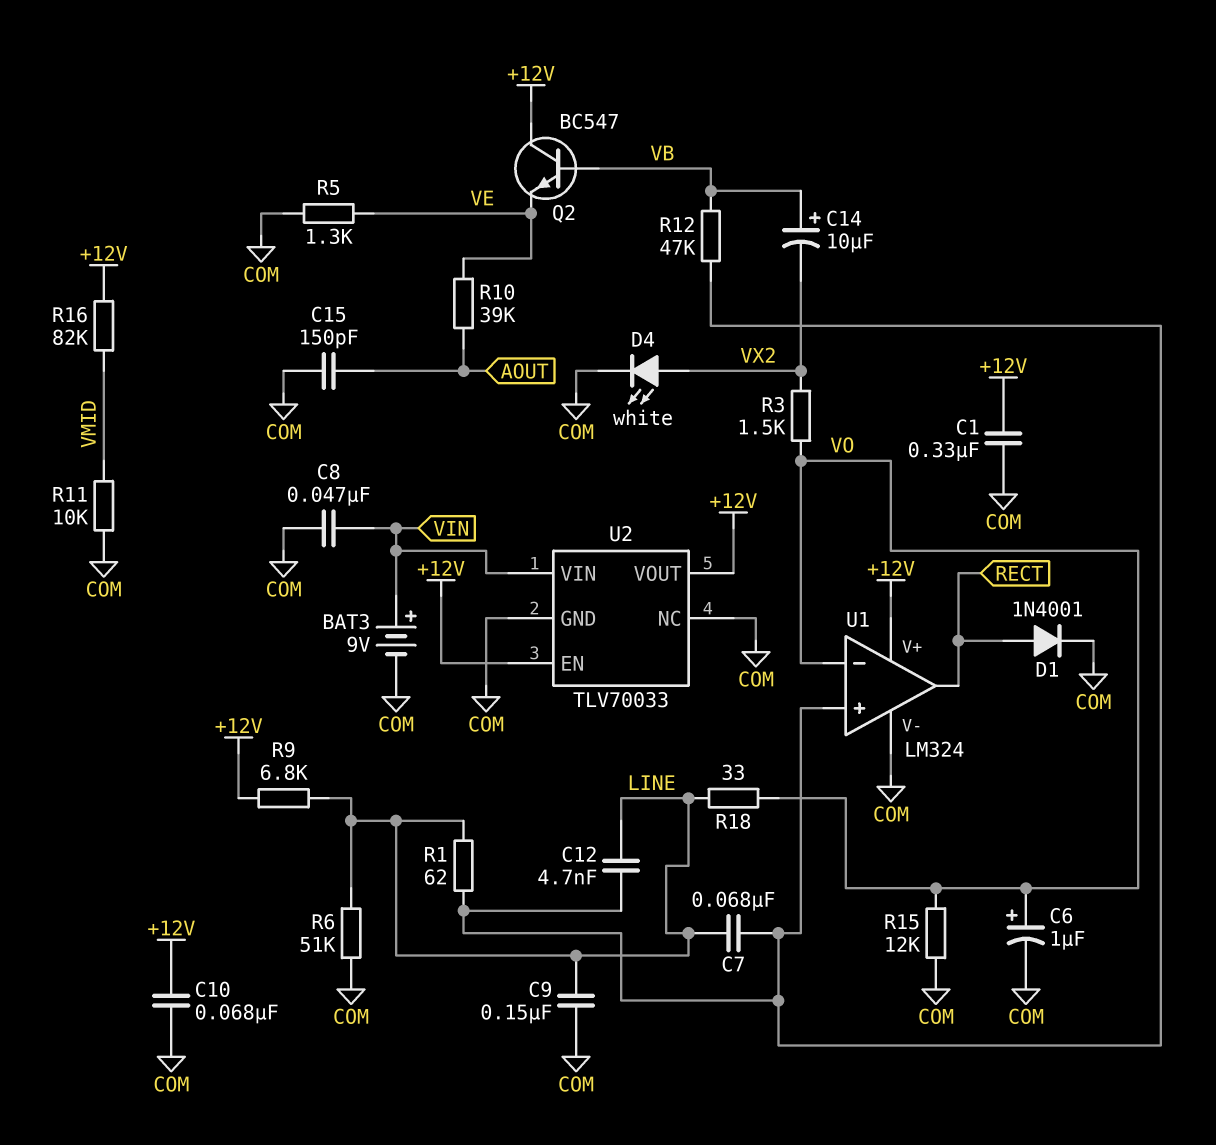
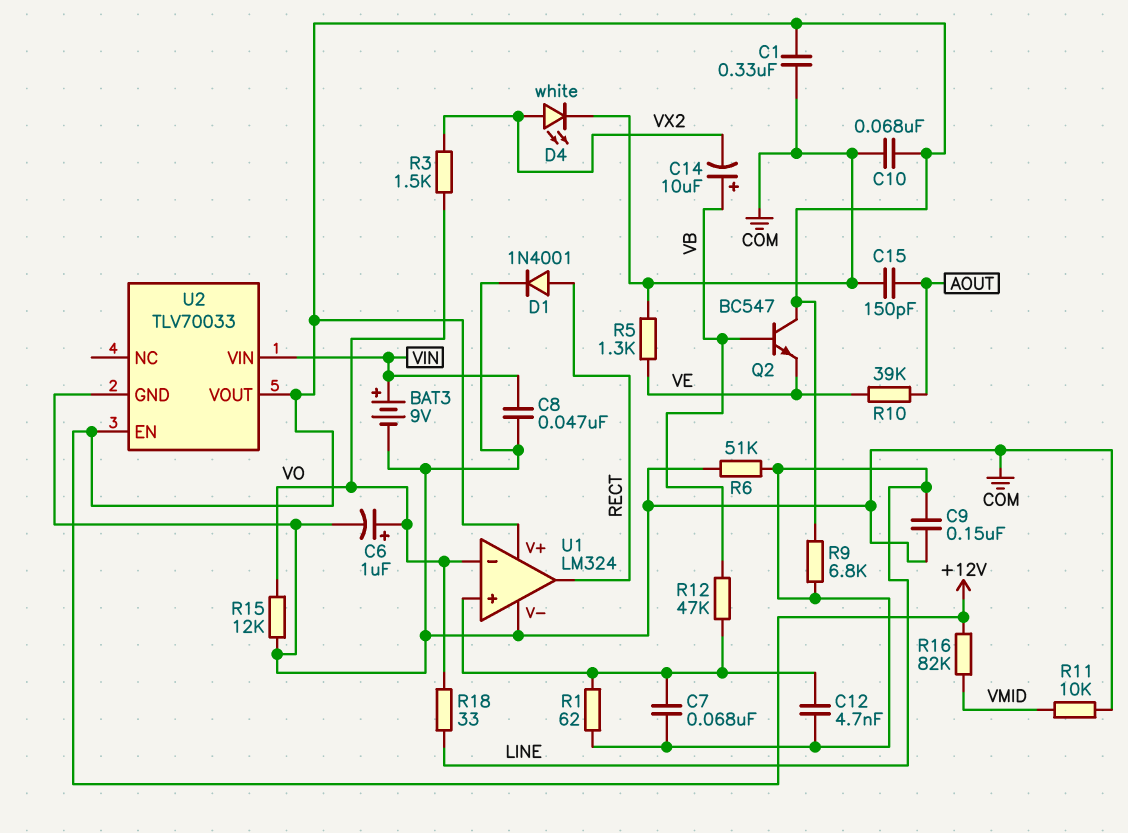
U2 pin NC: COM -> none

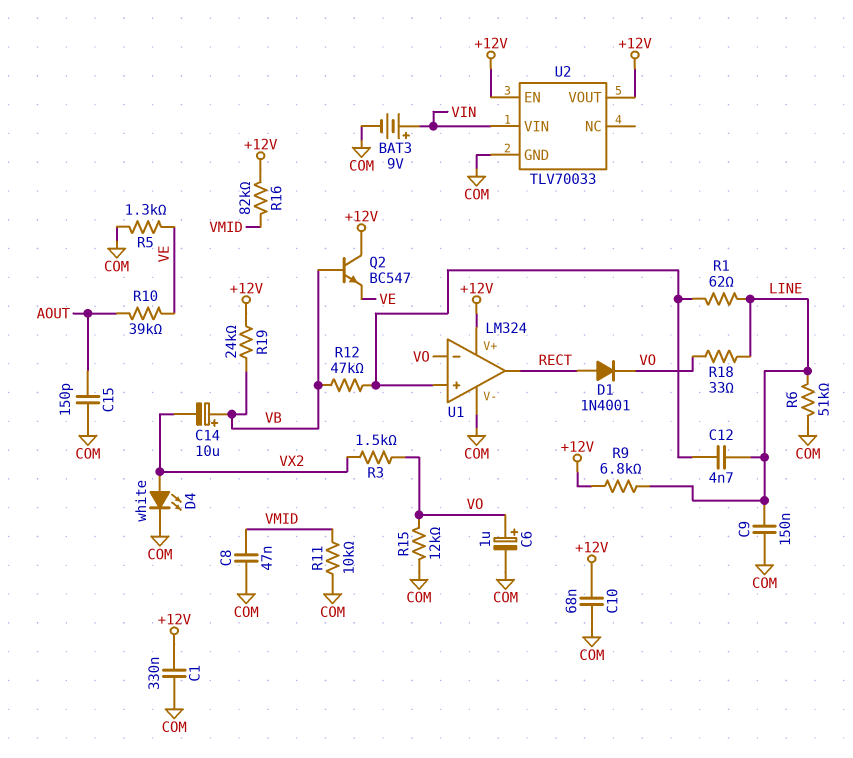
C7: 68nF (LINE, U1/in+) -> none
C8: 47nF (COM, VIN) -> 47nF (COM, VMID)
D1: diode 1N4001 (A RECT, K COM) -> diode 1N4001 (A RECT, K VO)
R19: none -> 24k (+12V, VB)

